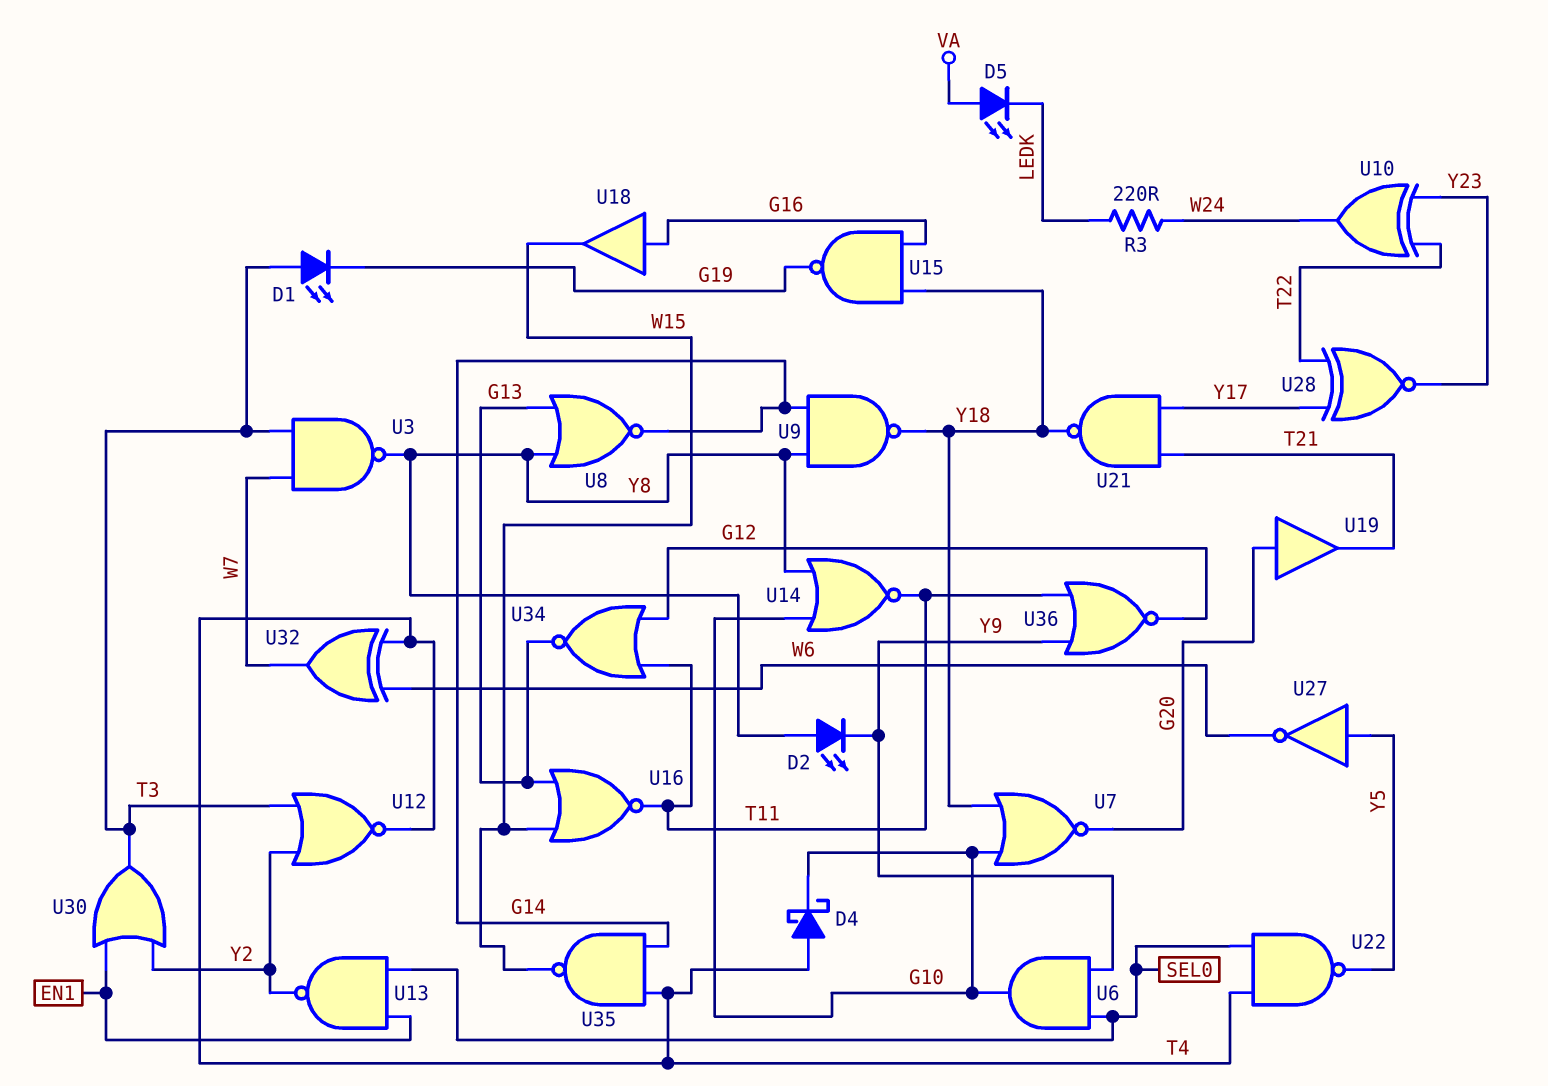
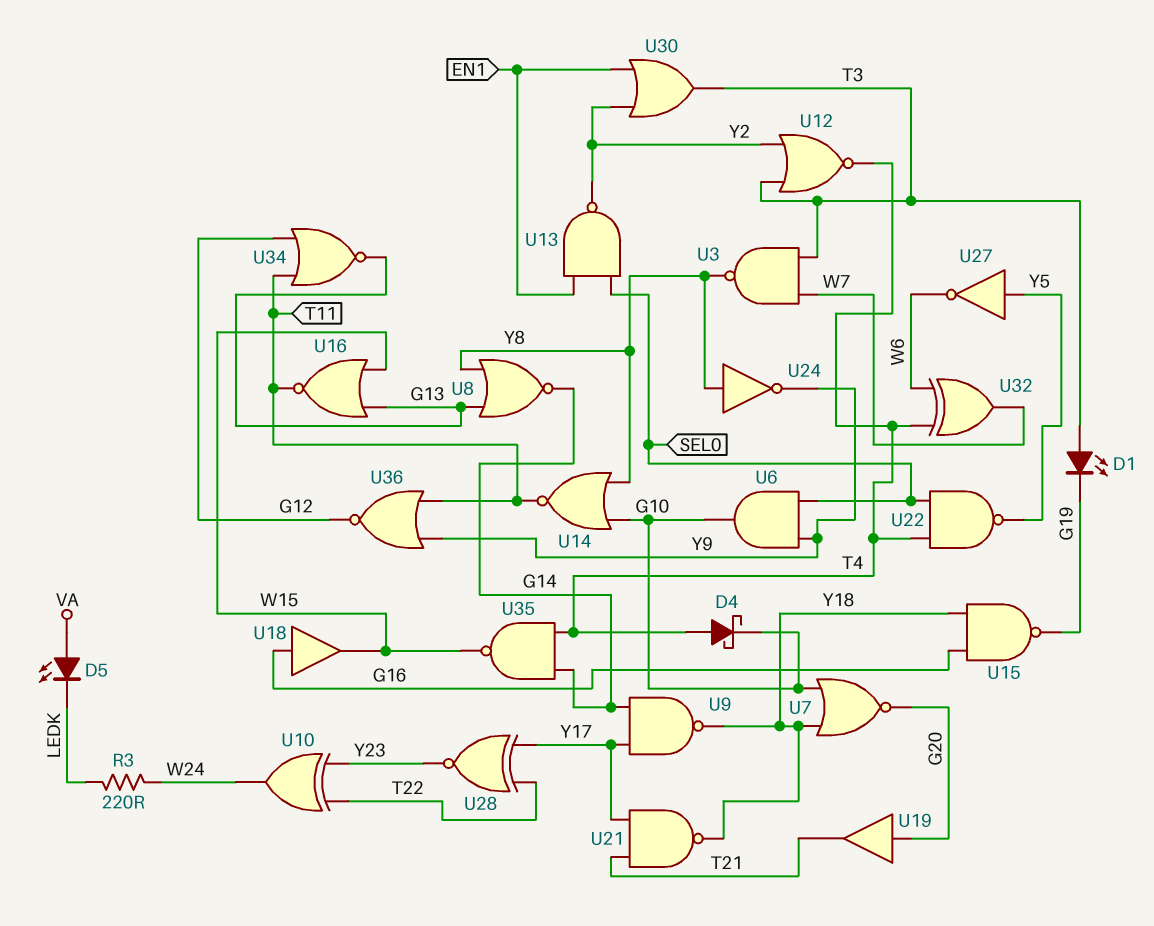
D2: LED (A Y8, K Y9) -> none
U9: NAND (in G14, in Y8, out Y18) -> NAND (in G14, in Y17, out Y18)
U24: none -> NOT (in Y8, out Y9)

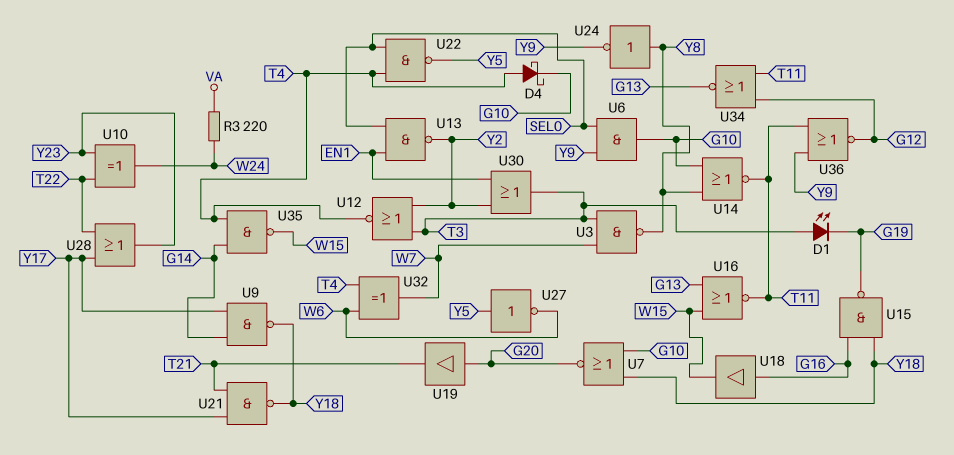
D5: LED (A VA, K LEDK) -> none
R3: 220 (LEDK, W24) -> 220 (VA, W24)
U8: NOR (in G13, in Y8, out G14) -> none
U28: XNOR (in T22, in Y17, out Y23) -> OR (in T22, in Y17, out Y23)

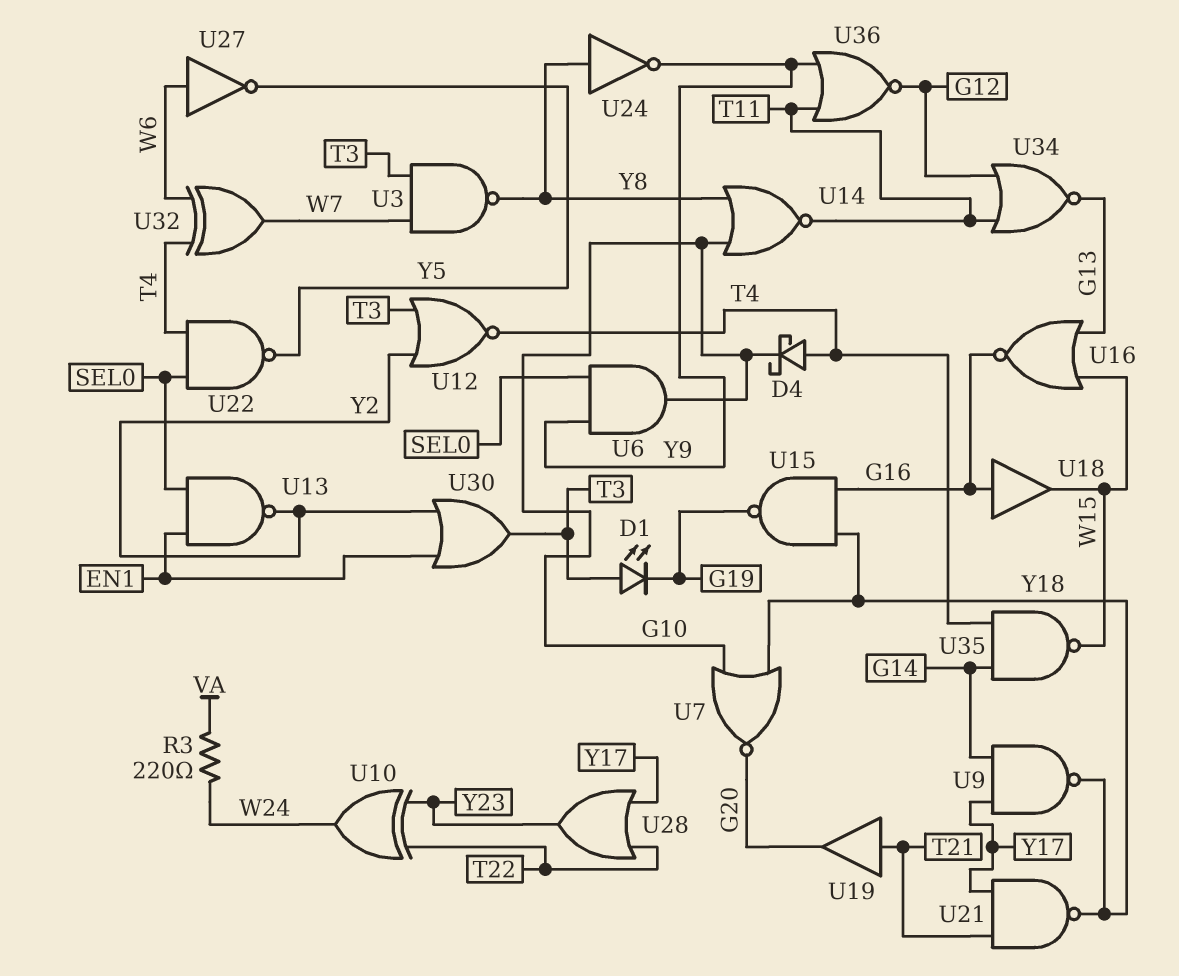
U16: NOR (in G13, in W15, out T11) -> NOR (in G13, in W15, out G16)
U19: buffer (in G20, out T21) -> buffer (in T21, out G20)
U27: NOT (in Y5, out W6) -> NOT (in W6, out Y5)

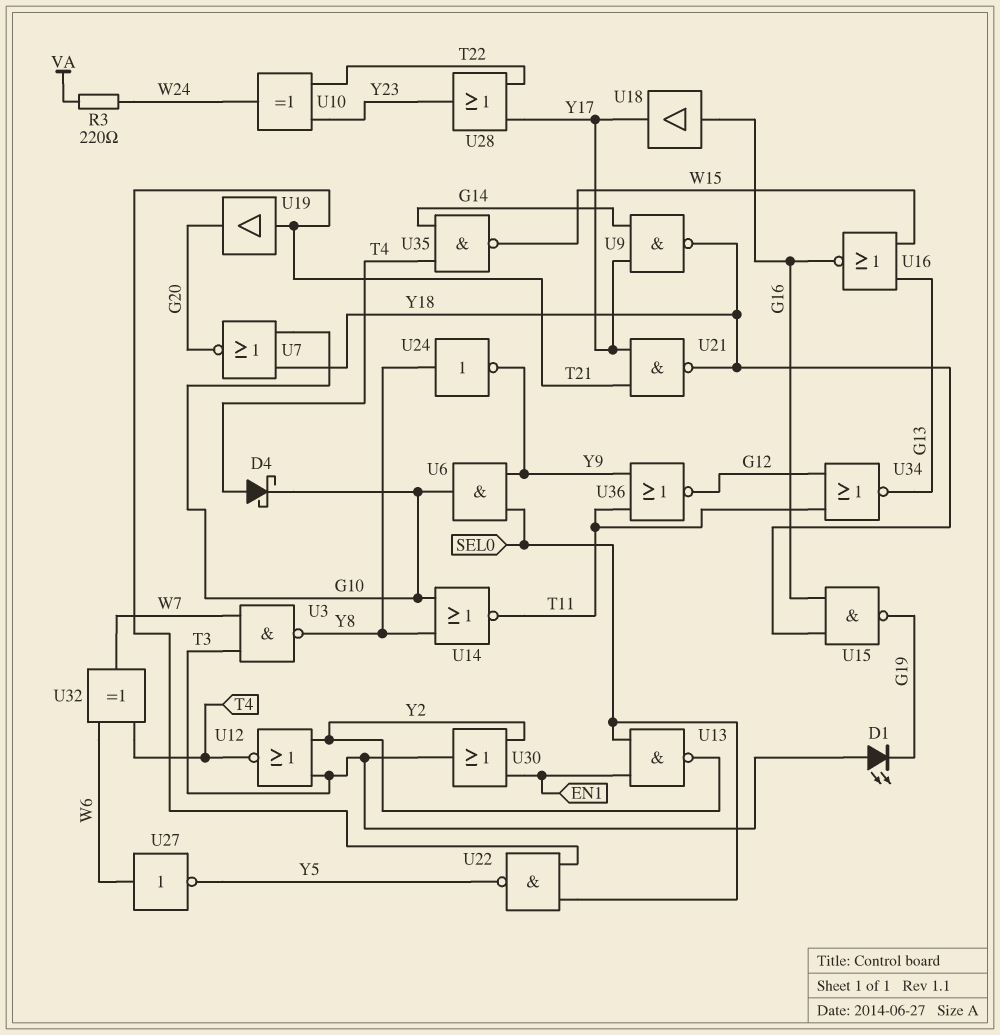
U18: buffer (in G16, out W15) -> buffer (in G16, out Y17)
U22: NAND (in SEL0, in T4, out Y5) -> NAND (in SEL0, in T21, out Y5)

